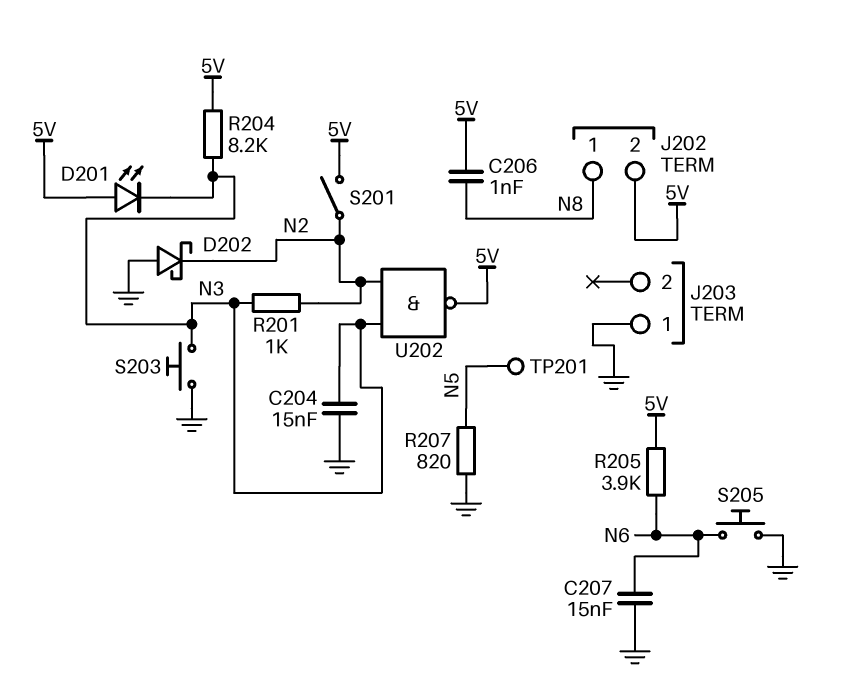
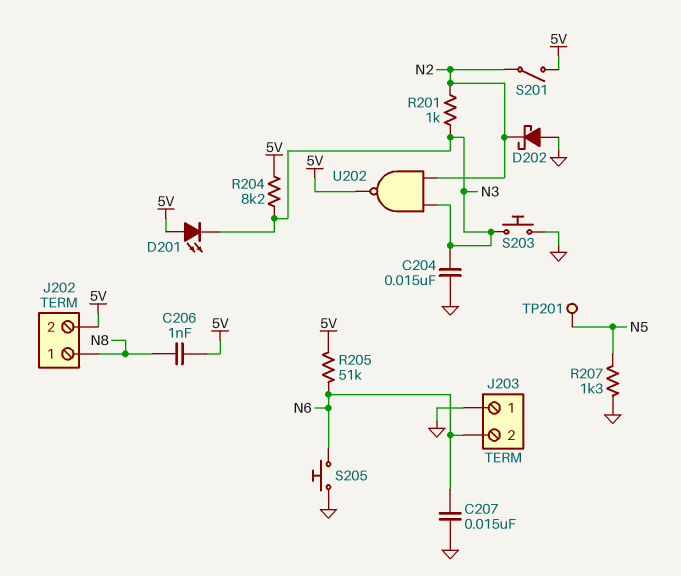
J203 pin 2: none -> N6
R205: 3.9k (5V, N6) -> 51k (5V, N6)
R207: 820 (GND, N5) -> 1.3k (GND, N5)

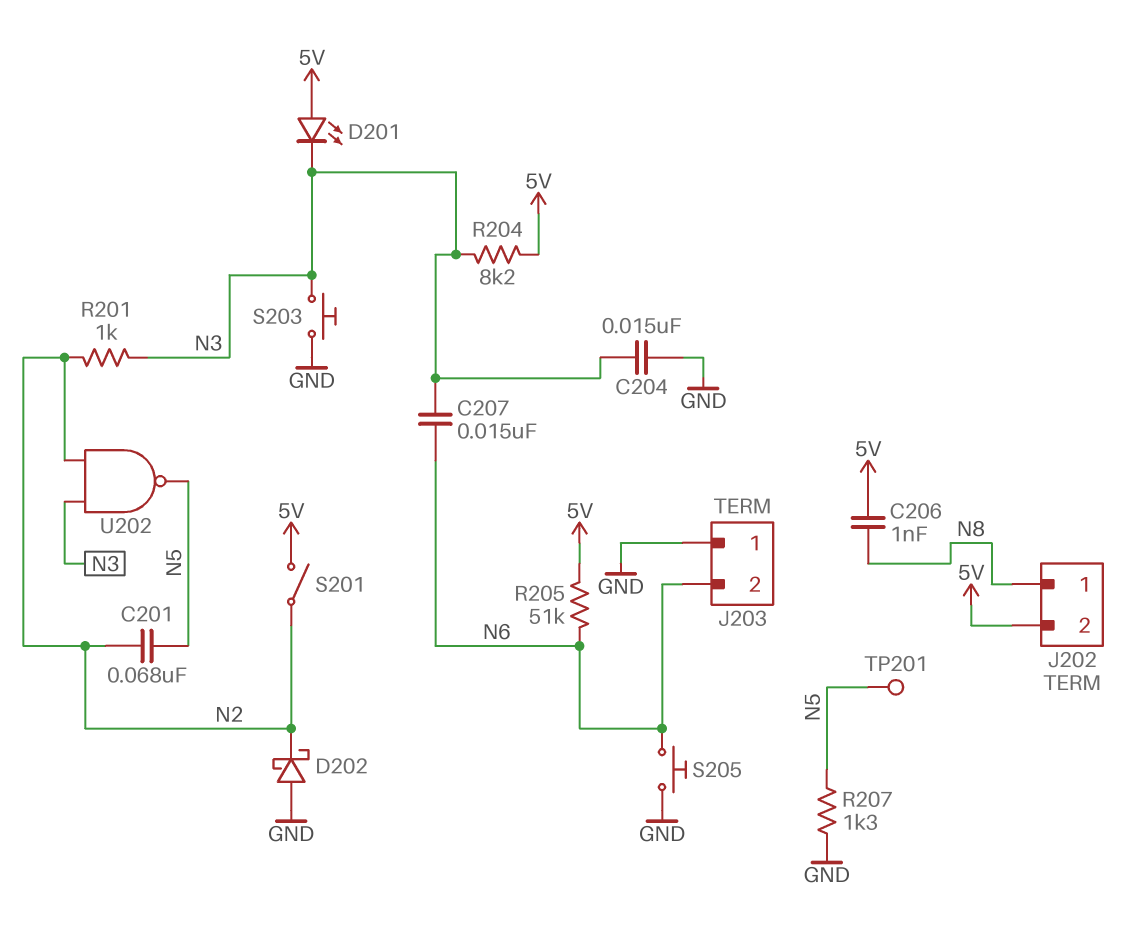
C201: none -> 68nF (N2, N5)
C207: 15nF (GND, N6) -> 15nF (N3, N6)
U202: NAND (in N2, in N3, out 5V) -> NAND (in N2, in N3, out N5)

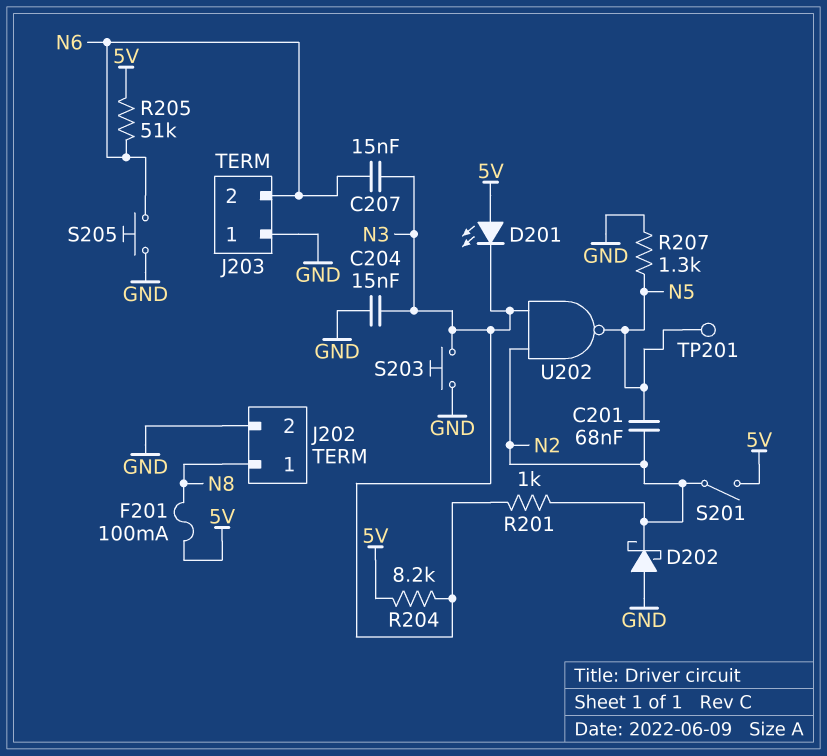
C206: 1nF (5V, N8) -> none
F201: none -> 100mA (5V, N8)
J202 pin 2: 5V -> GND

